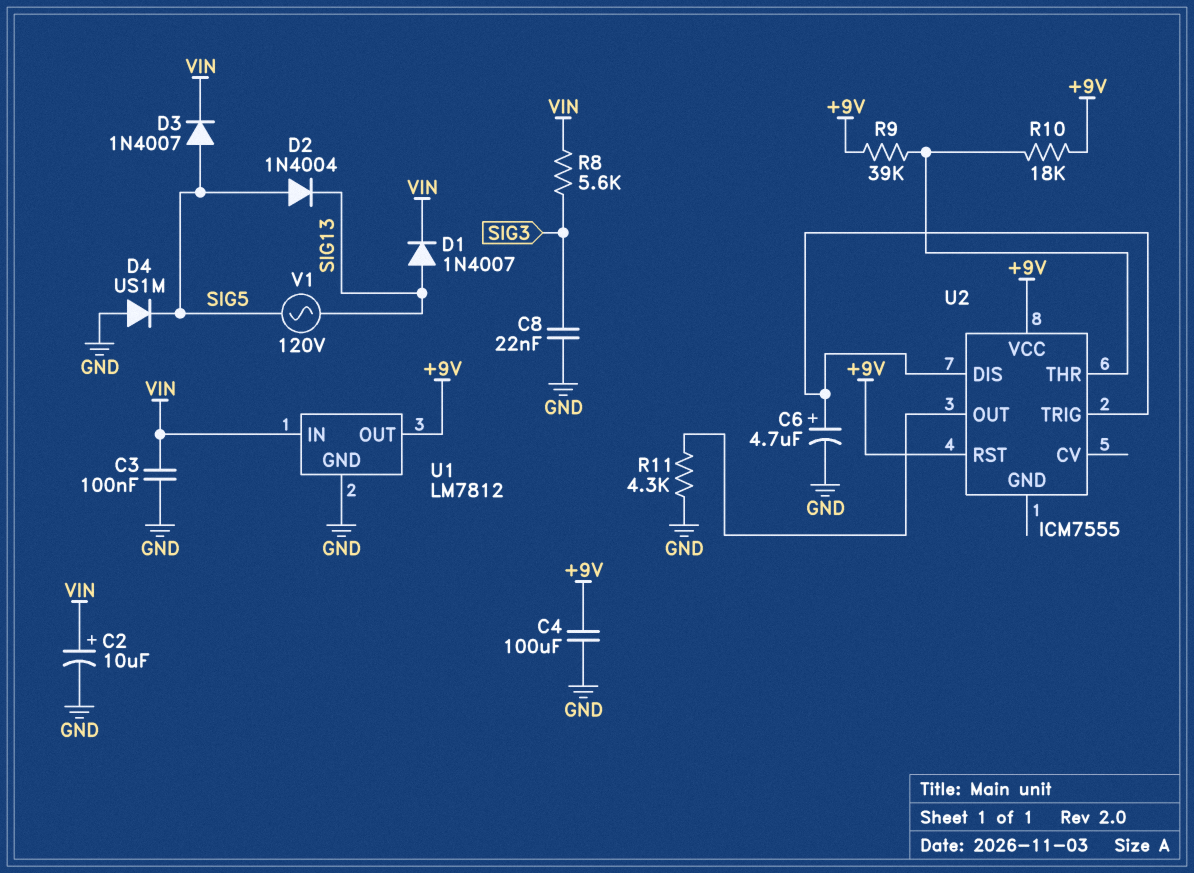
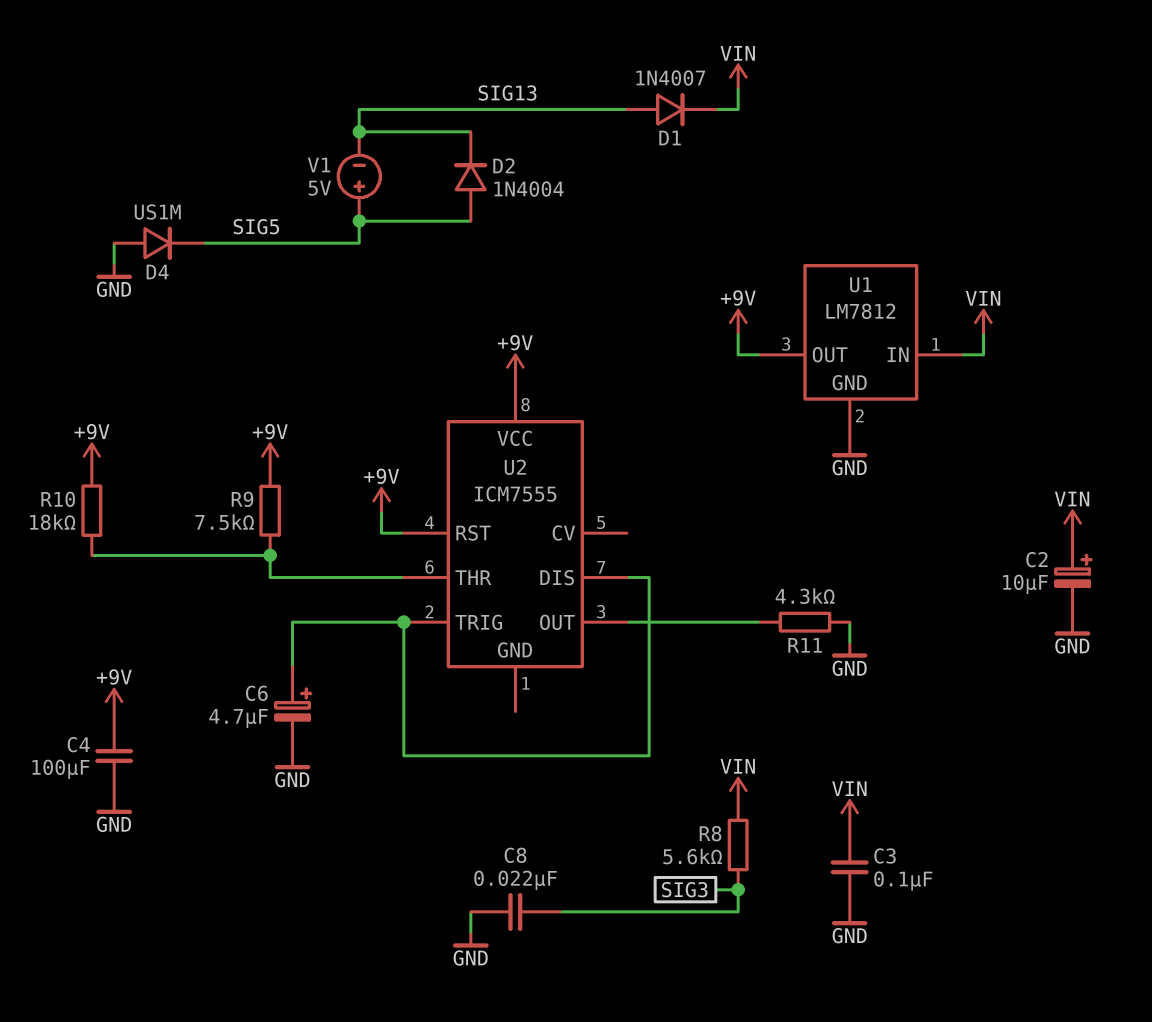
D3: diode 1N4007 (A SIG5, K VIN) -> none
R9: 39k (+9V, U2/THR) -> 7.5k (+9V, U2/THR)
V1: AC 120V (SIG5, SIG13) -> 5V (plus SIG5, minus SIG13)

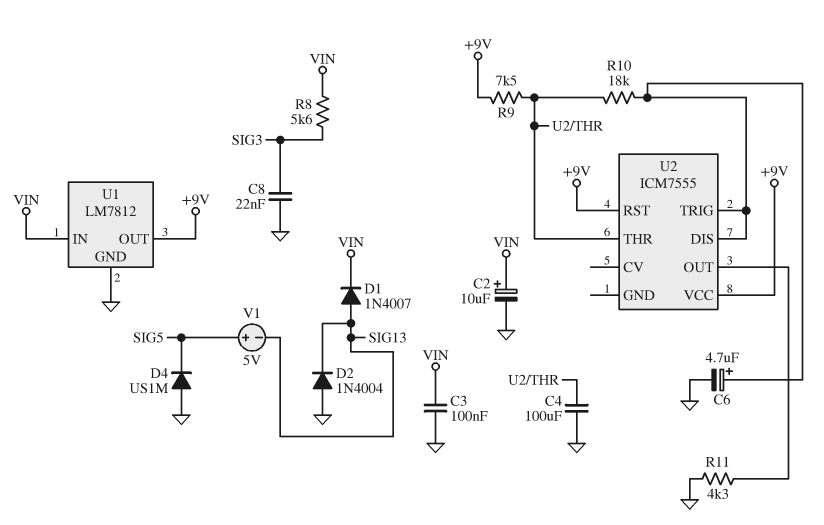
C4: 100uF (+9V, GND) -> 100uF (GND, U2/THR)
D2: diode 1N4004 (A SIG5, K SIG13) -> diode 1N4004 (A GND, K SIG13)
R10: 18k (+9V, U2/THR) -> 18k (U2/DIS, U2/THR)

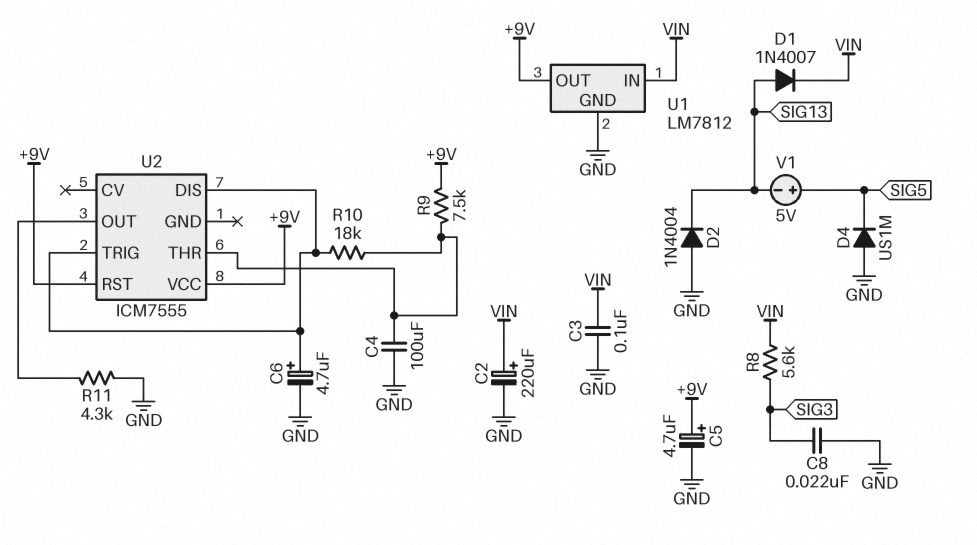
C2: 10uF (plus VIN, minus GND) -> 220uF (plus VIN, minus GND)
C5: none -> 4.7uF (plus +9V, minus GND)

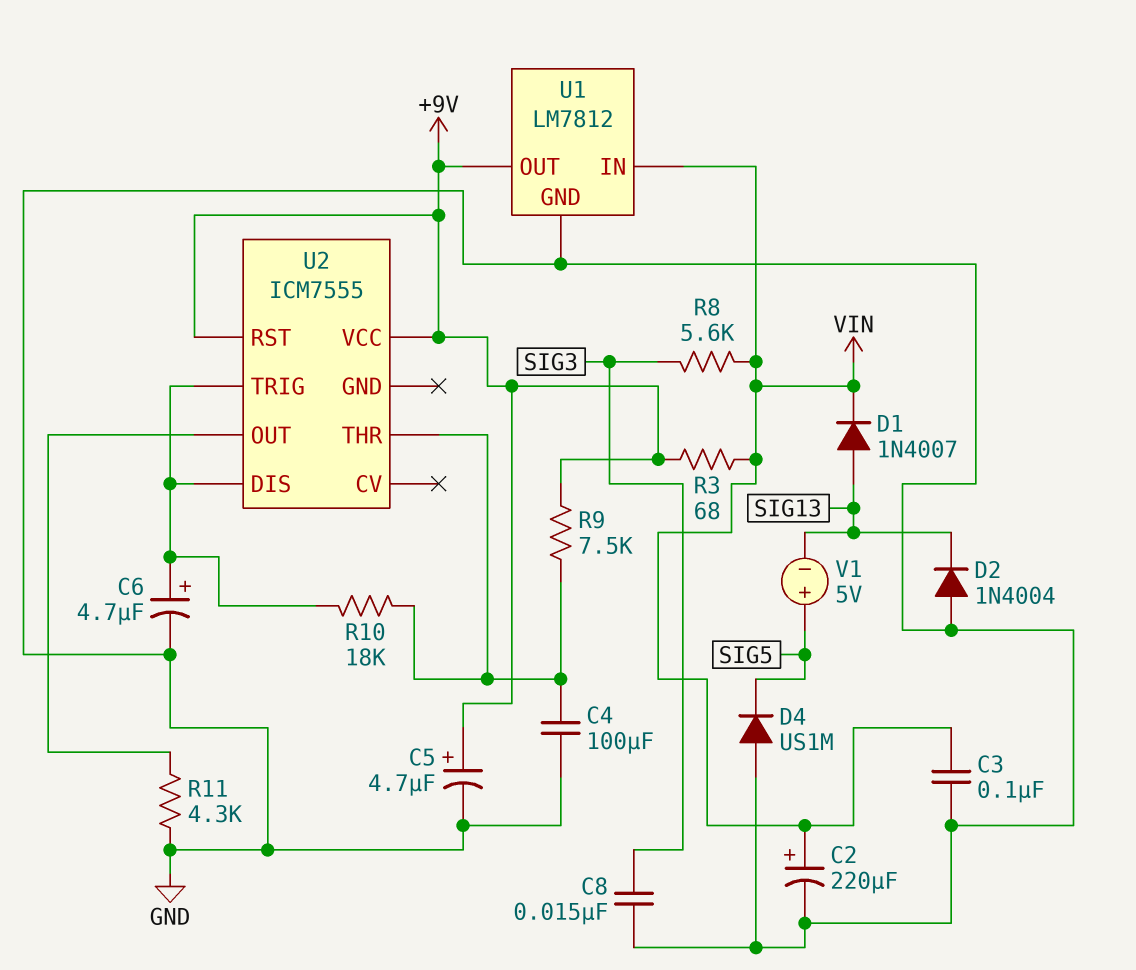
C8: 22nF (GND, SIG3) -> 15nF (GND, SIG3)
R3: none -> 68 (+9V, VIN)

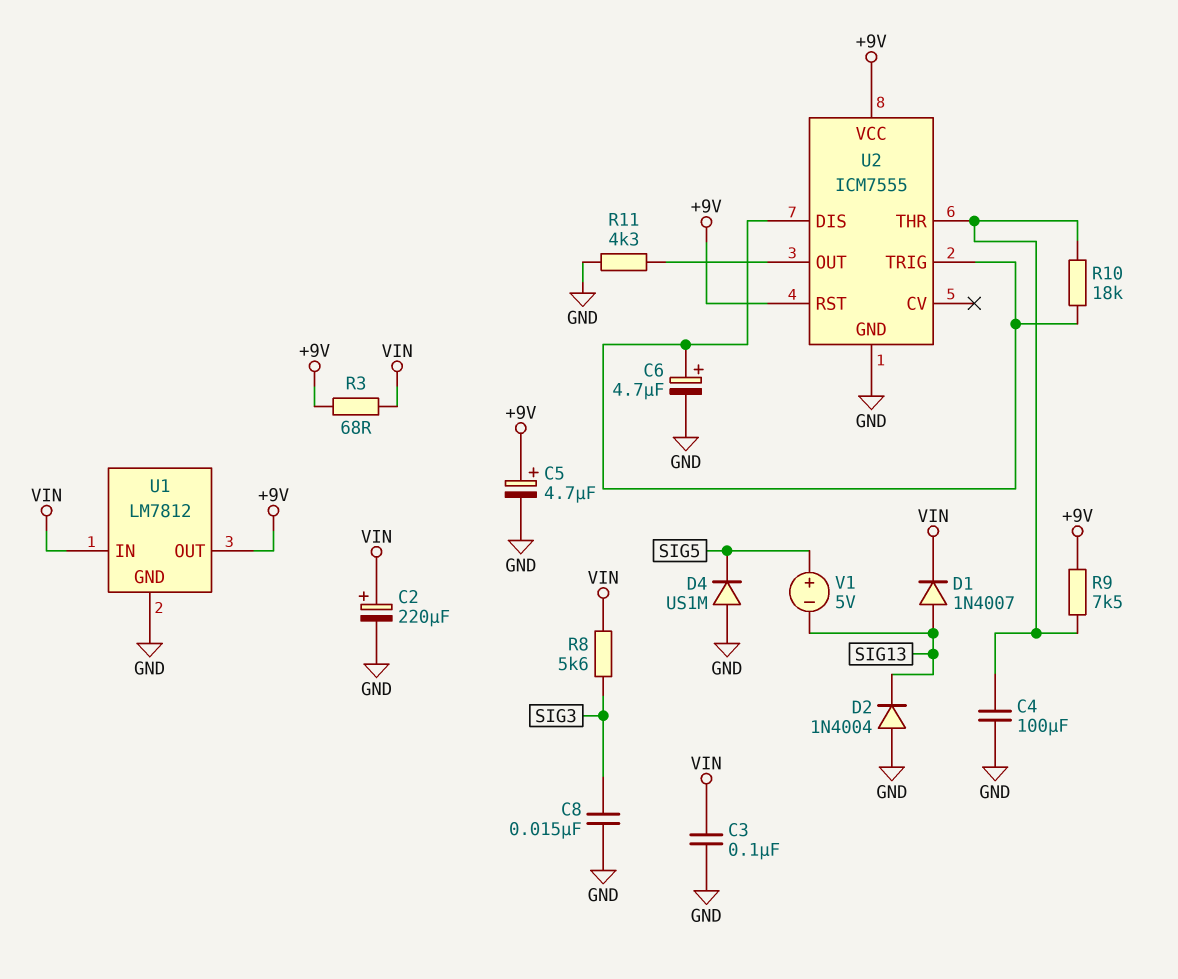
U2 pin GND: none -> GND

